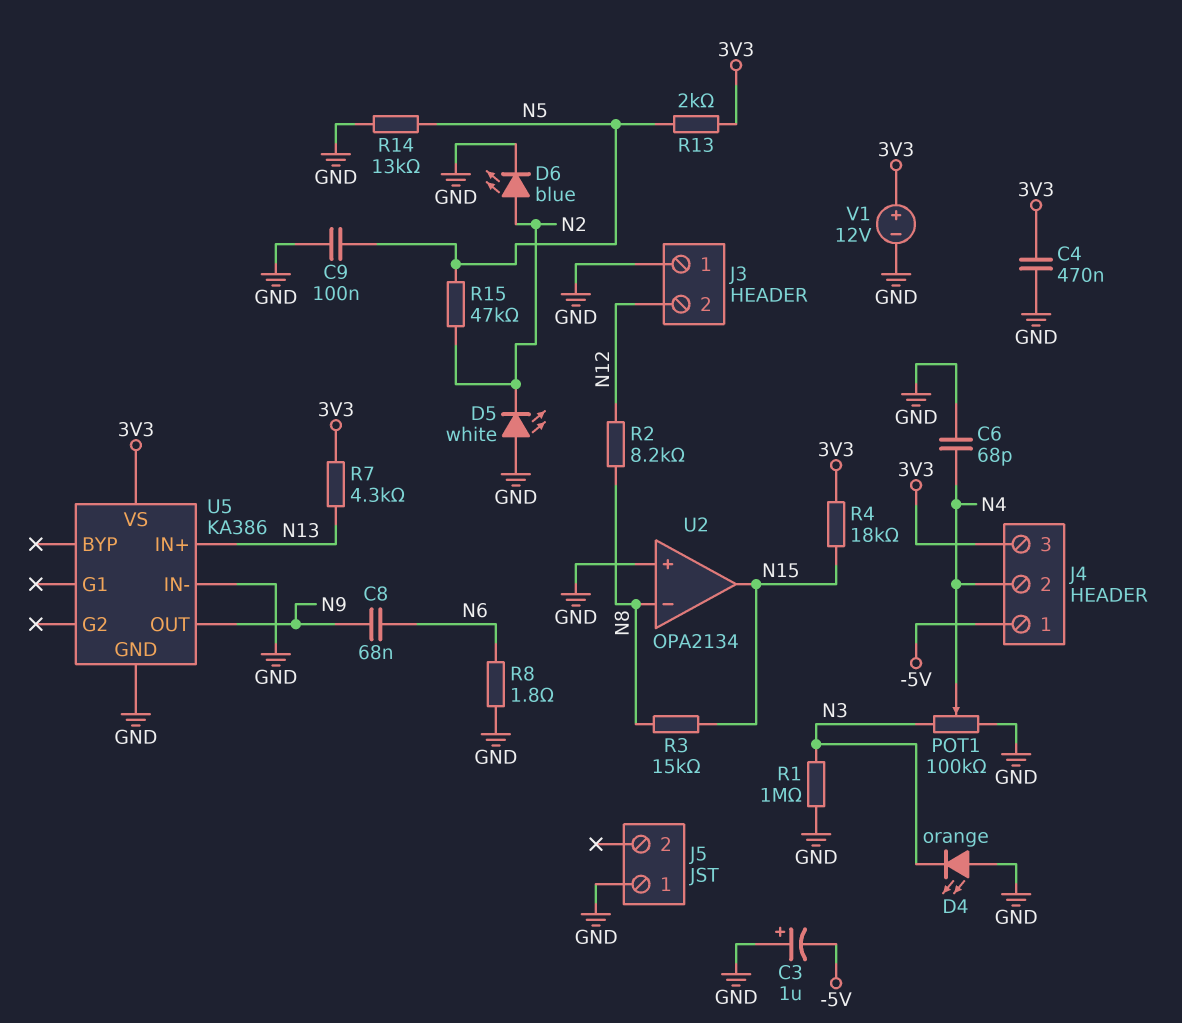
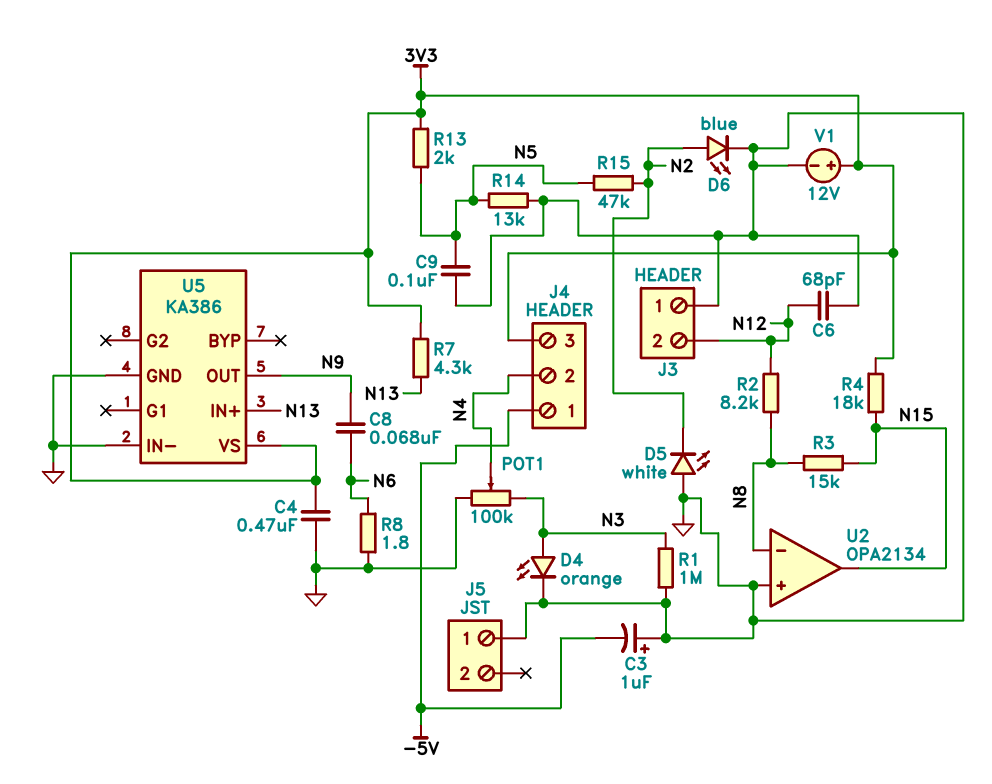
C6: 68pF (GND, N4) -> 68pF (GND, N12)
D4: LED orange (A GND, K N3) -> LED orange (A N3, K GND)

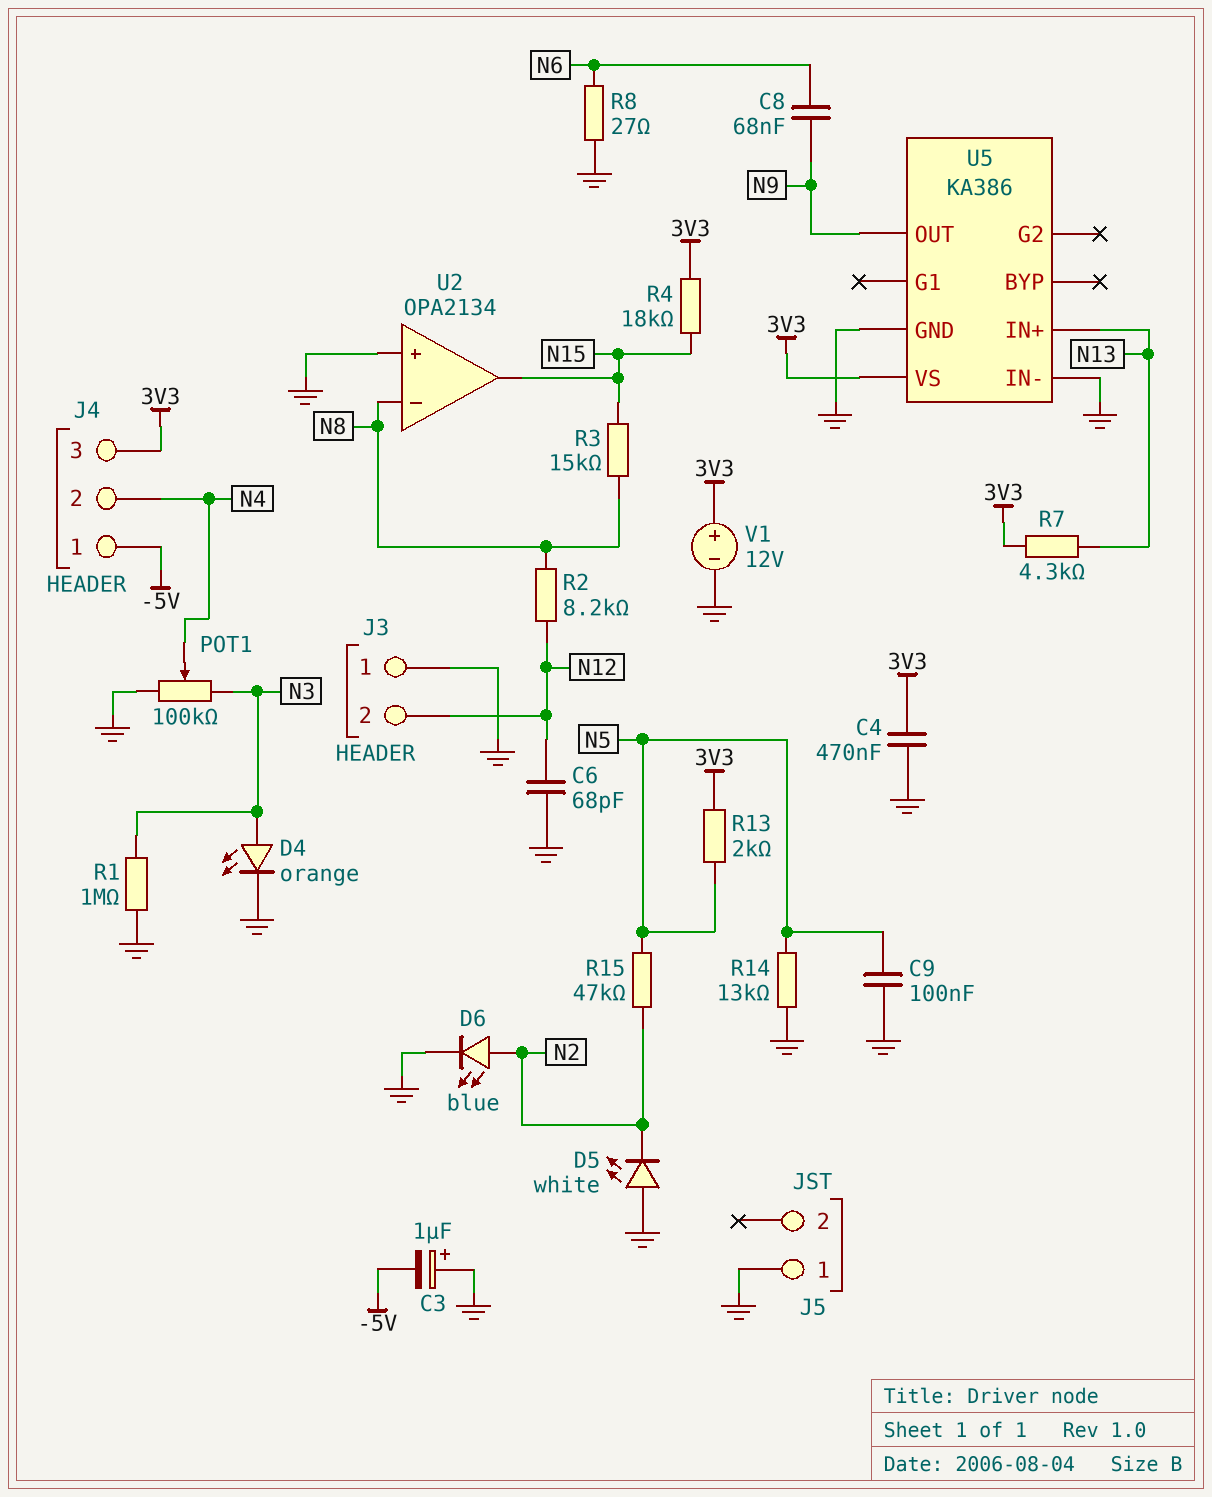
R8: 1.8 (GND, N6) -> 27 (GND, N6)

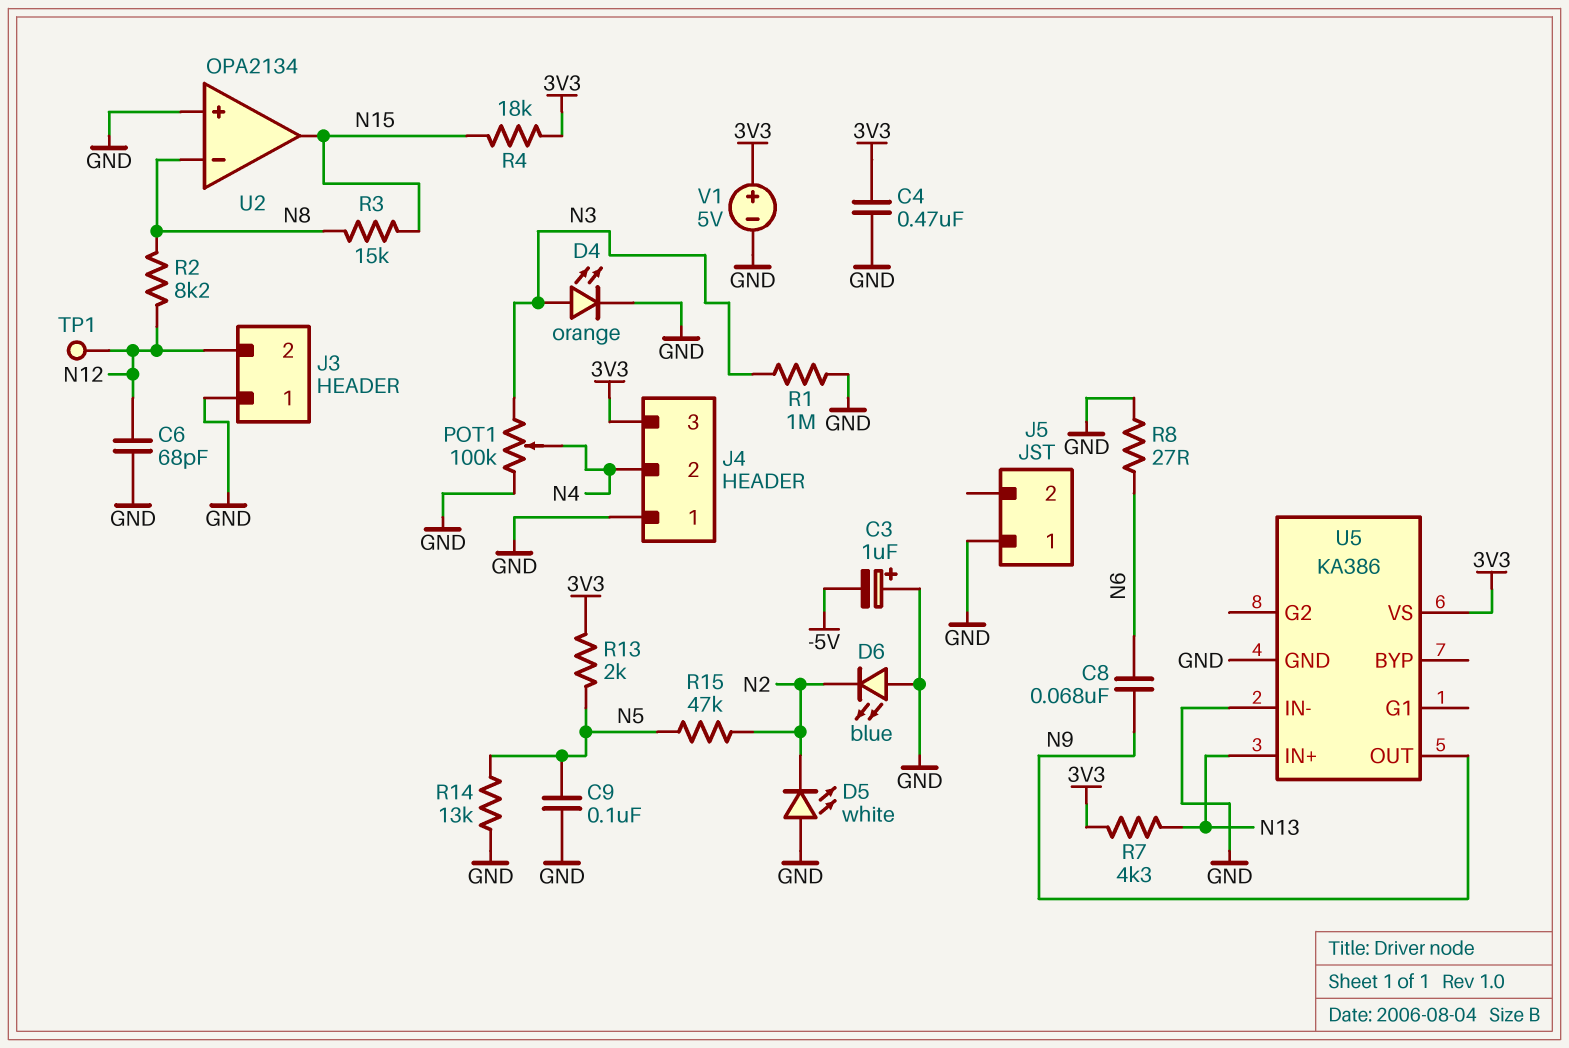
D6: LED blue (A N2, K GND) -> LED blue (A GND, K N2)
J4 pin 1: -5V -> GND
TP1: none -> test point (N12)
V1: 12V (plus 3V3, minus GND) -> 5V (plus 3V3, minus GND)

